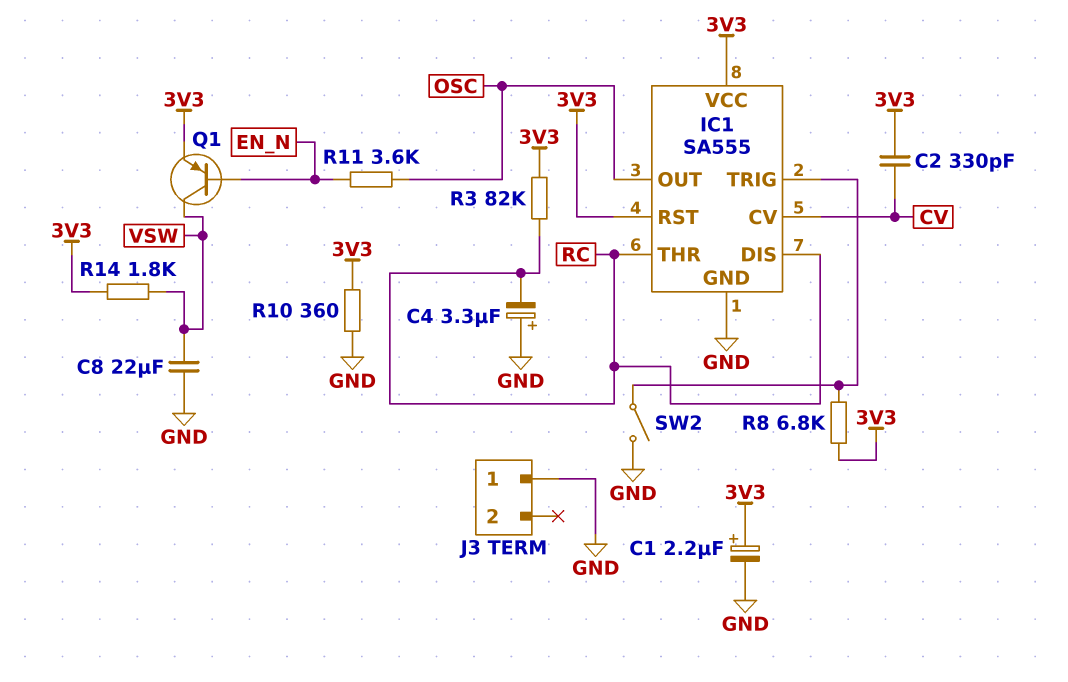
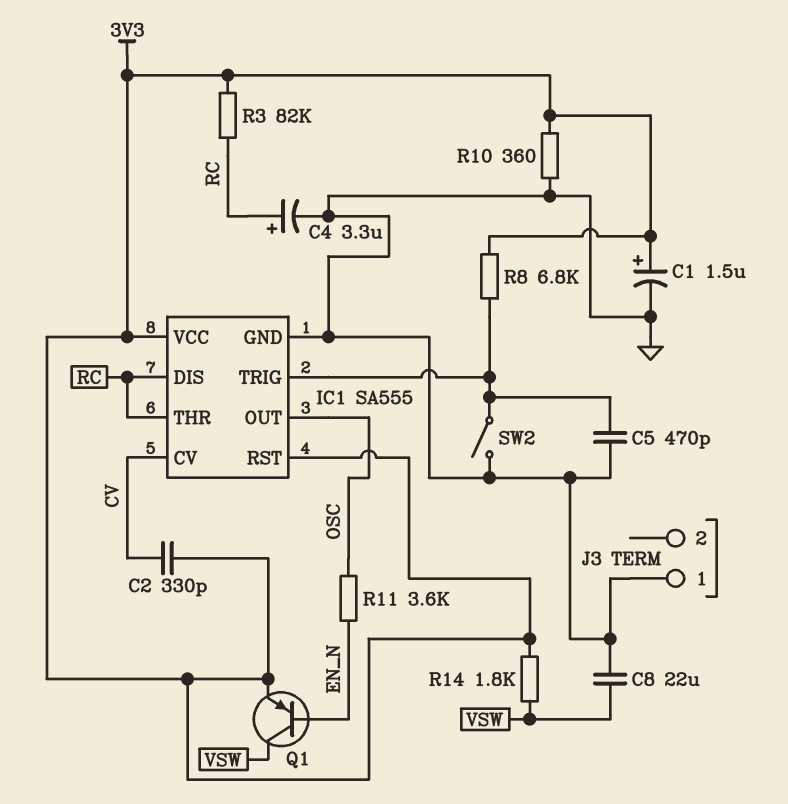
C1: 2.2uF (plus 3V3, minus GND) -> 1.5uF (plus 3V3, minus GND)
C4: 3.3uF (plus GND, minus RC) -> 3.3uF (plus RC, minus GND)
C5: none -> 470pF (GND, IC1/TRIG)

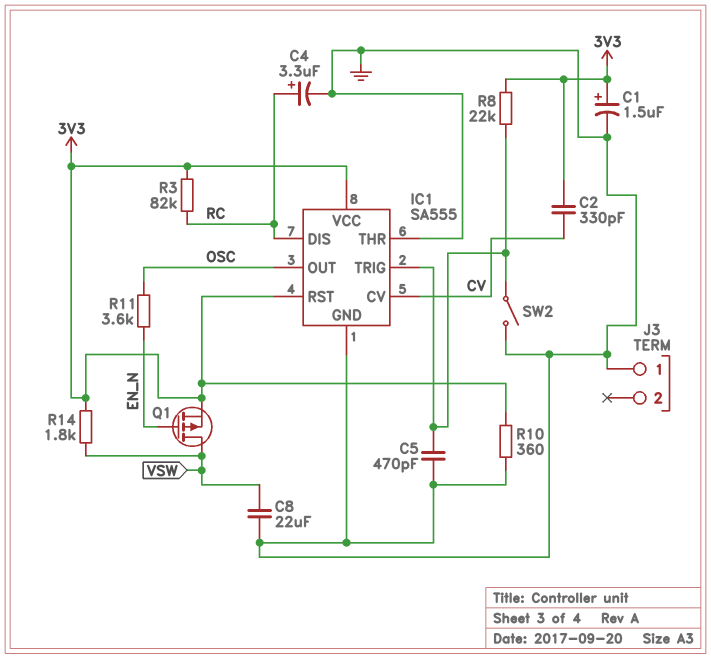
IC1 pin THR: RC -> GND
Q1: PNP (B EN_N, C VSW, E 3V3) -> PMOS (G EN_N, D VSW, S 3V3)
R8: 6.8k (3V3, IC1/TRIG) -> 22k (3V3, IC1/TRIG)

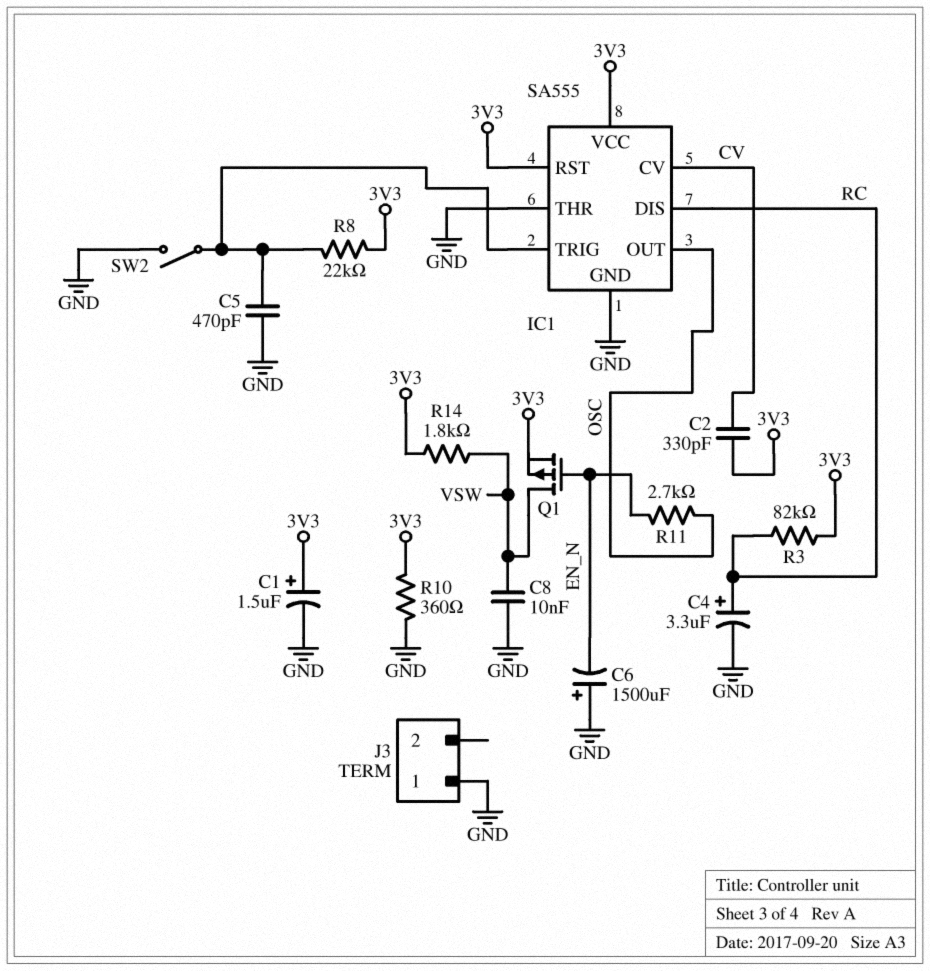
C6: none -> 1500uF (plus GND, minus EN_N)
C8: 22uF (GND, VSW) -> 10nF (GND, VSW)
R11: 3.6k (EN_N, OSC) -> 2.7k (EN_N, OSC)

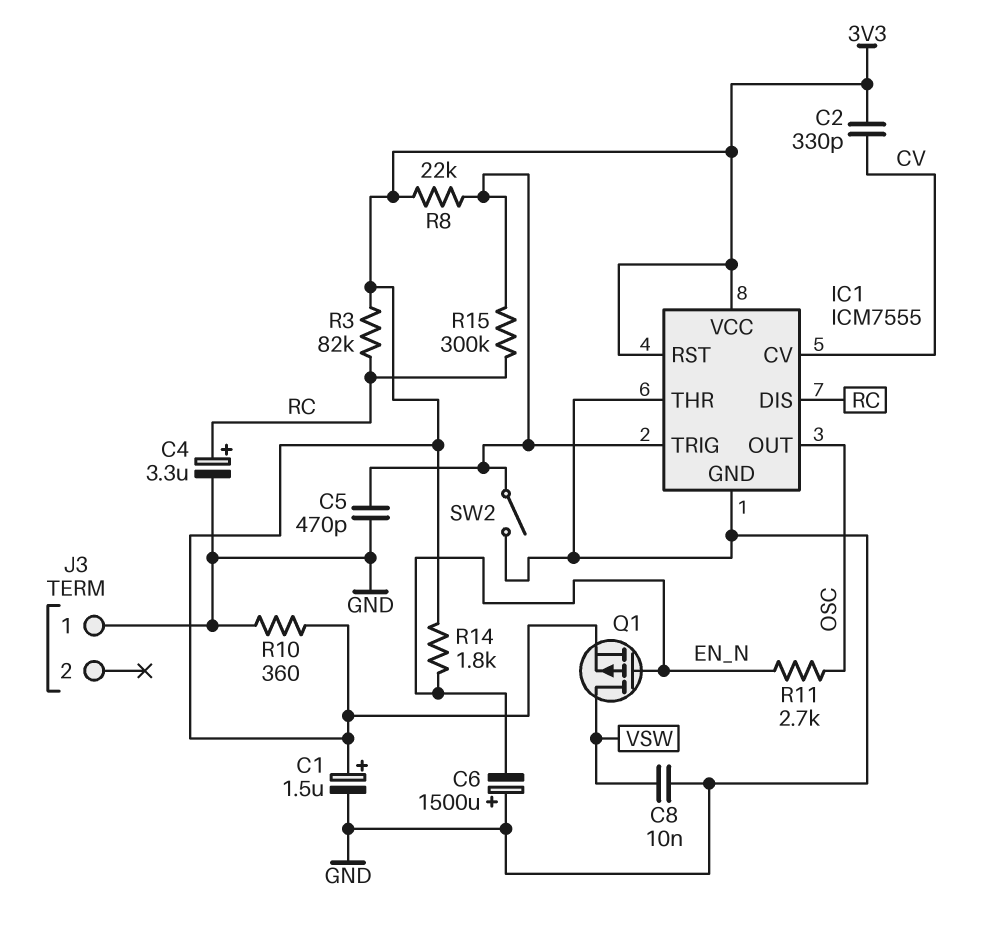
IC1: SA555 -> ICM7555
R14: 1.8k (3V3, VSW) -> 1.8k (3V3, EN_N)
R15: none -> 300k (IC1/TRIG, RC)

